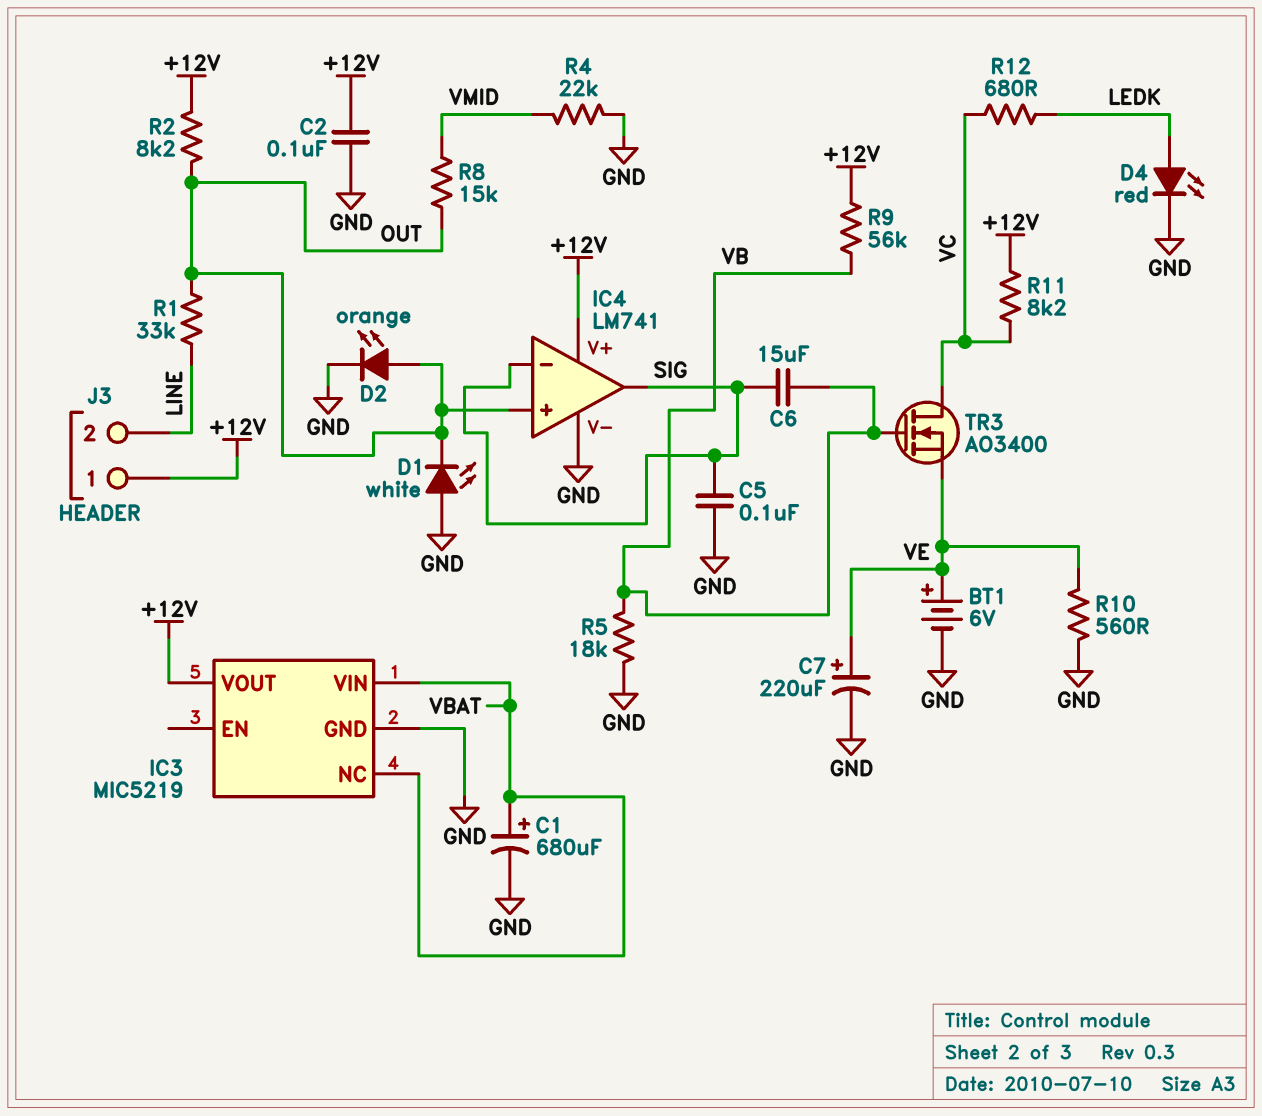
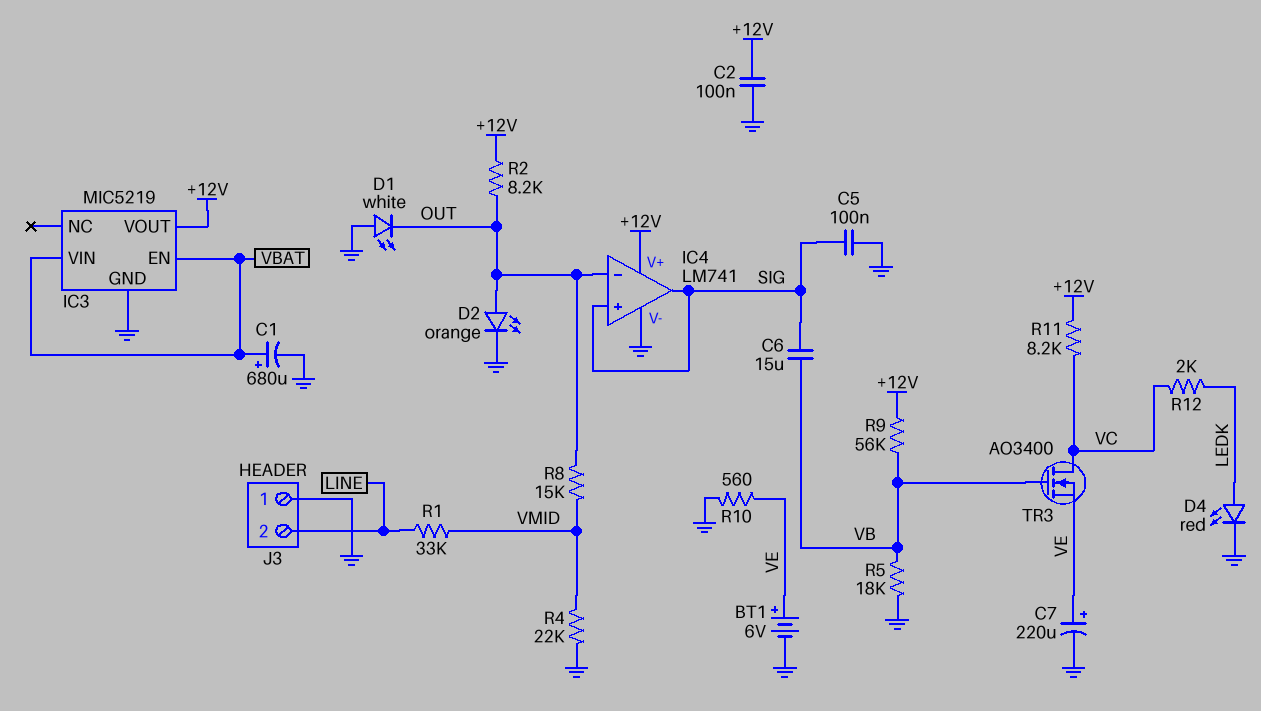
IC3 pin EN: none -> VBAT
IC3 pin NC: VBAT -> none
IC4 pin in+: OUT -> SIG
IC4 pin in-: SIG -> OUT
J3 pin 1: +12V -> GND
R1: 33k (LINE, OUT) -> 33k (LINE, VMID)
R12: 680 (LEDK, VC) -> 2k (LEDK, VC)

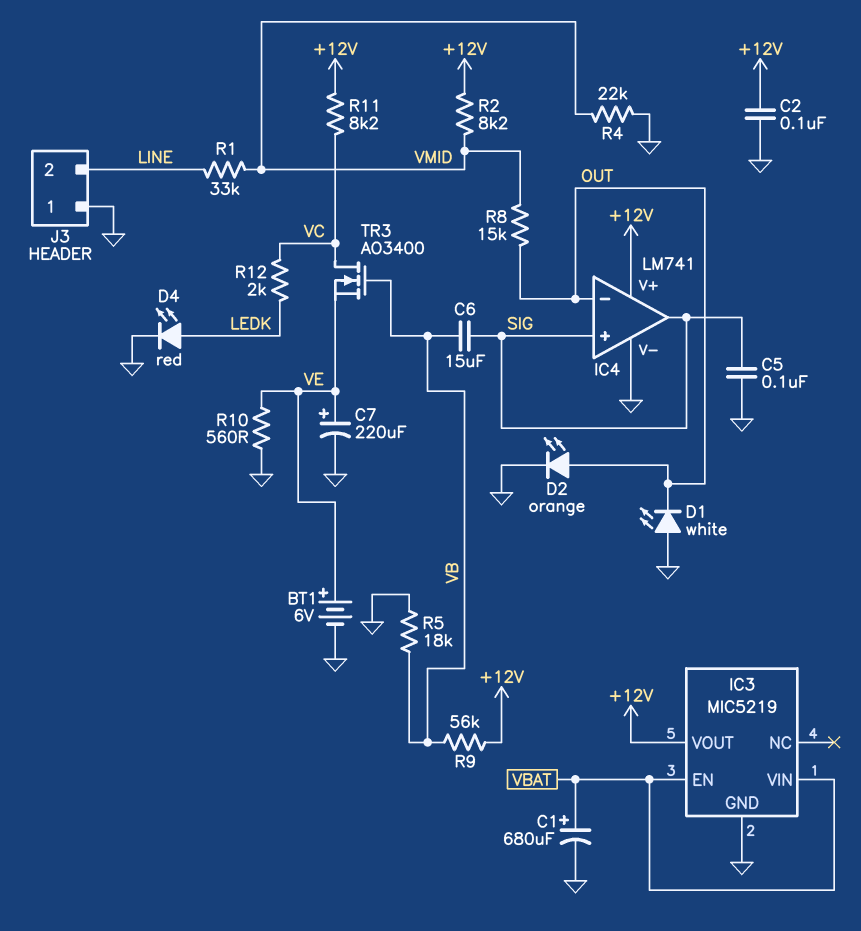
R2: 8.2k (+12V, OUT) -> 8.2k (+12V, VMID)

